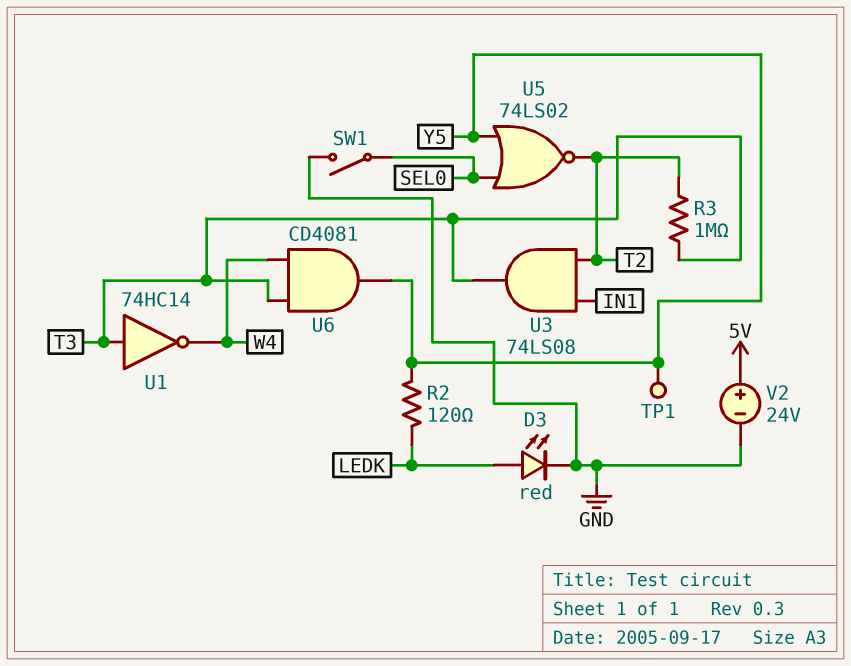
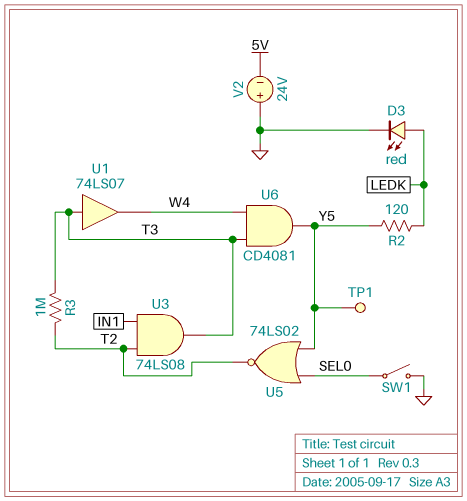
U1: NOT 74HC14 (in T3, out W4) -> buffer 74LS07 (in T3, out W4)
V2: 24V (plus 5V, minus GND) -> 24V (plus GND, minus 5V)

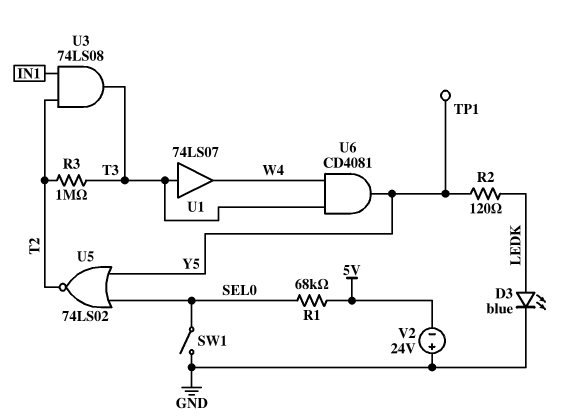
D3: LED red (A LEDK, K GND) -> LED blue (A LEDK, K GND)
R1: none -> 68k (5V, SEL0)

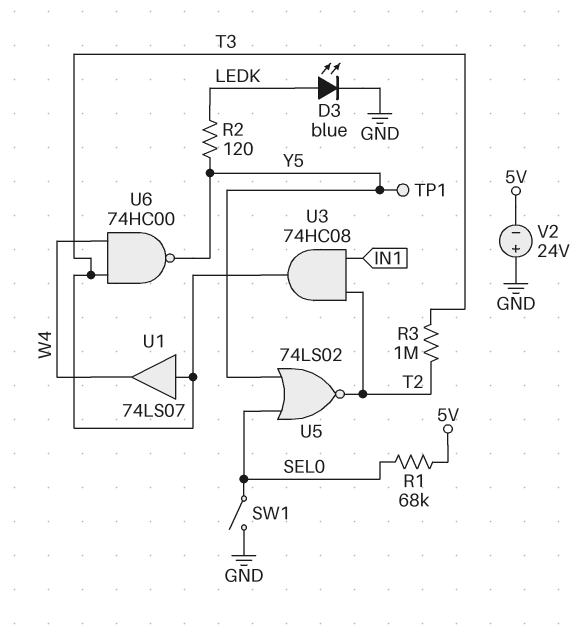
U3: AND 74LS08 (in IN1, in T2, out T3) -> AND 74HC08 (in IN1, in T2, out T3)
U6: AND CD4081 (in T3, in W4, out Y5) -> NAND 74HC00 (in T3, in W4, out Y5)

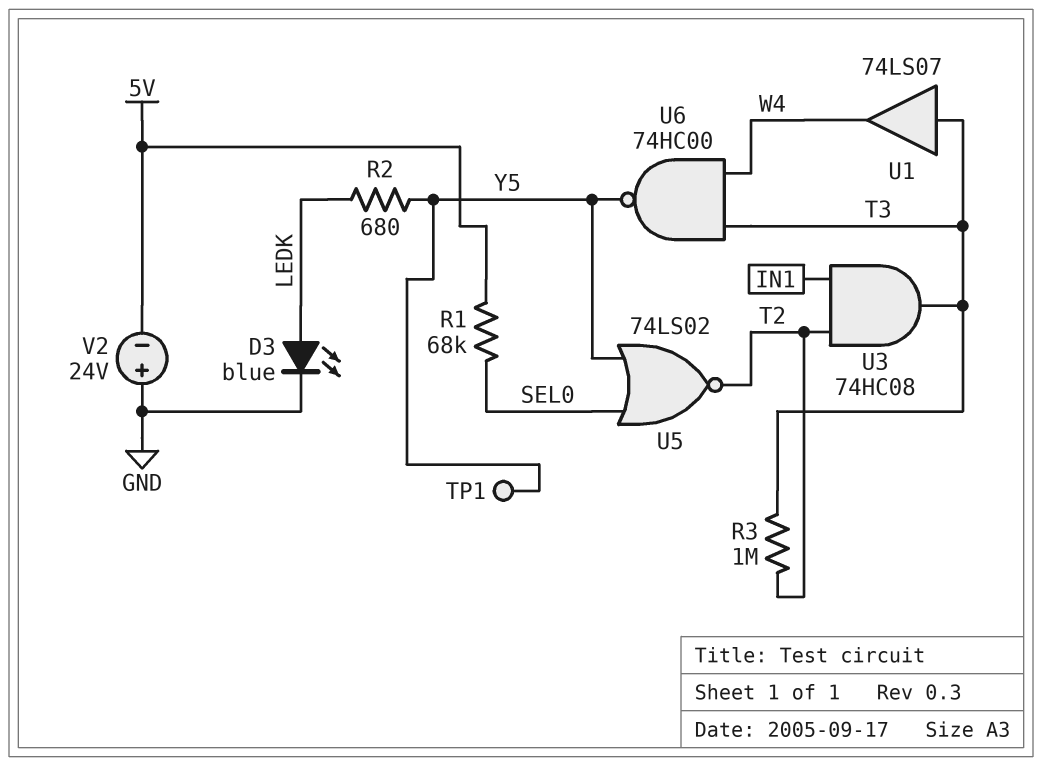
R2: 120 (LEDK, Y5) -> 680 (LEDK, Y5)
SW1: switch (GND, SEL0) -> none

